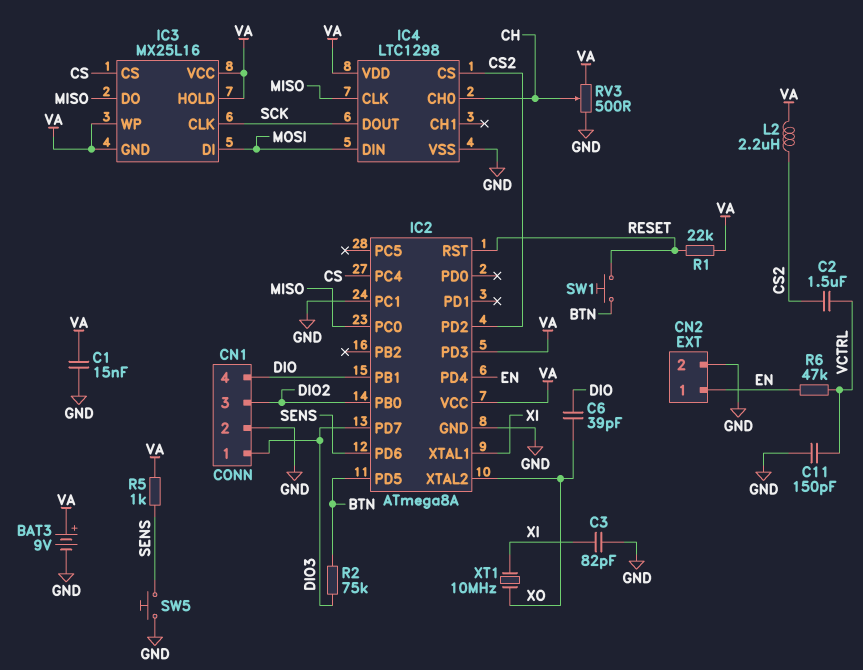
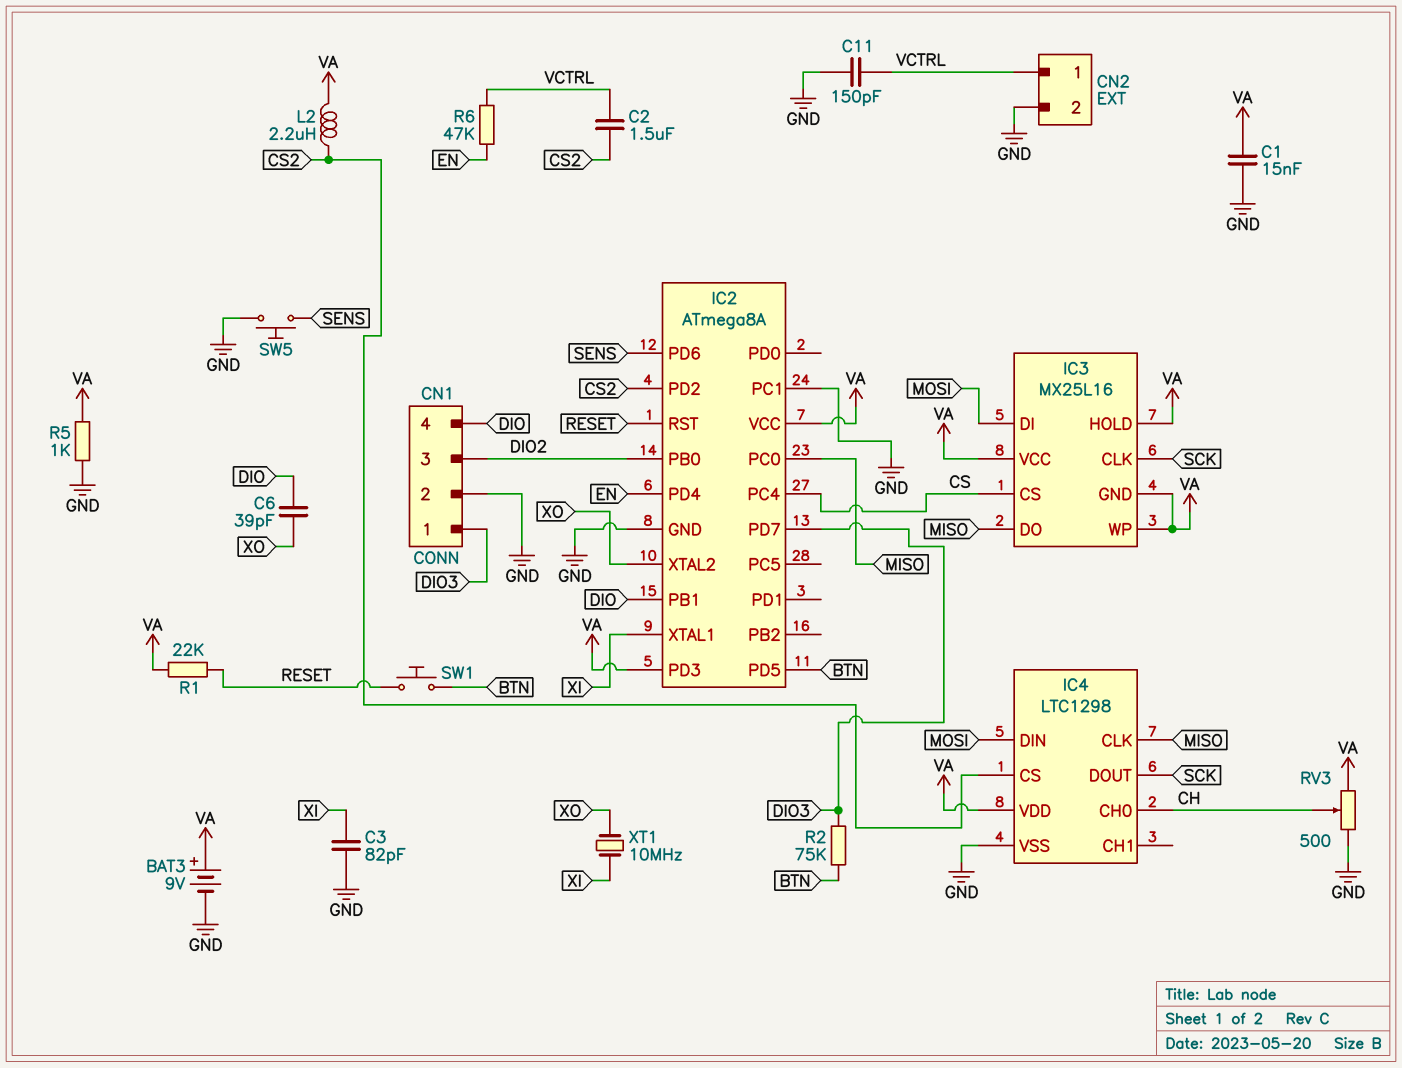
CN2 pin 1: EN -> VCTRL
R5: 1k (SENS, VA) -> 1k (GND, VA)

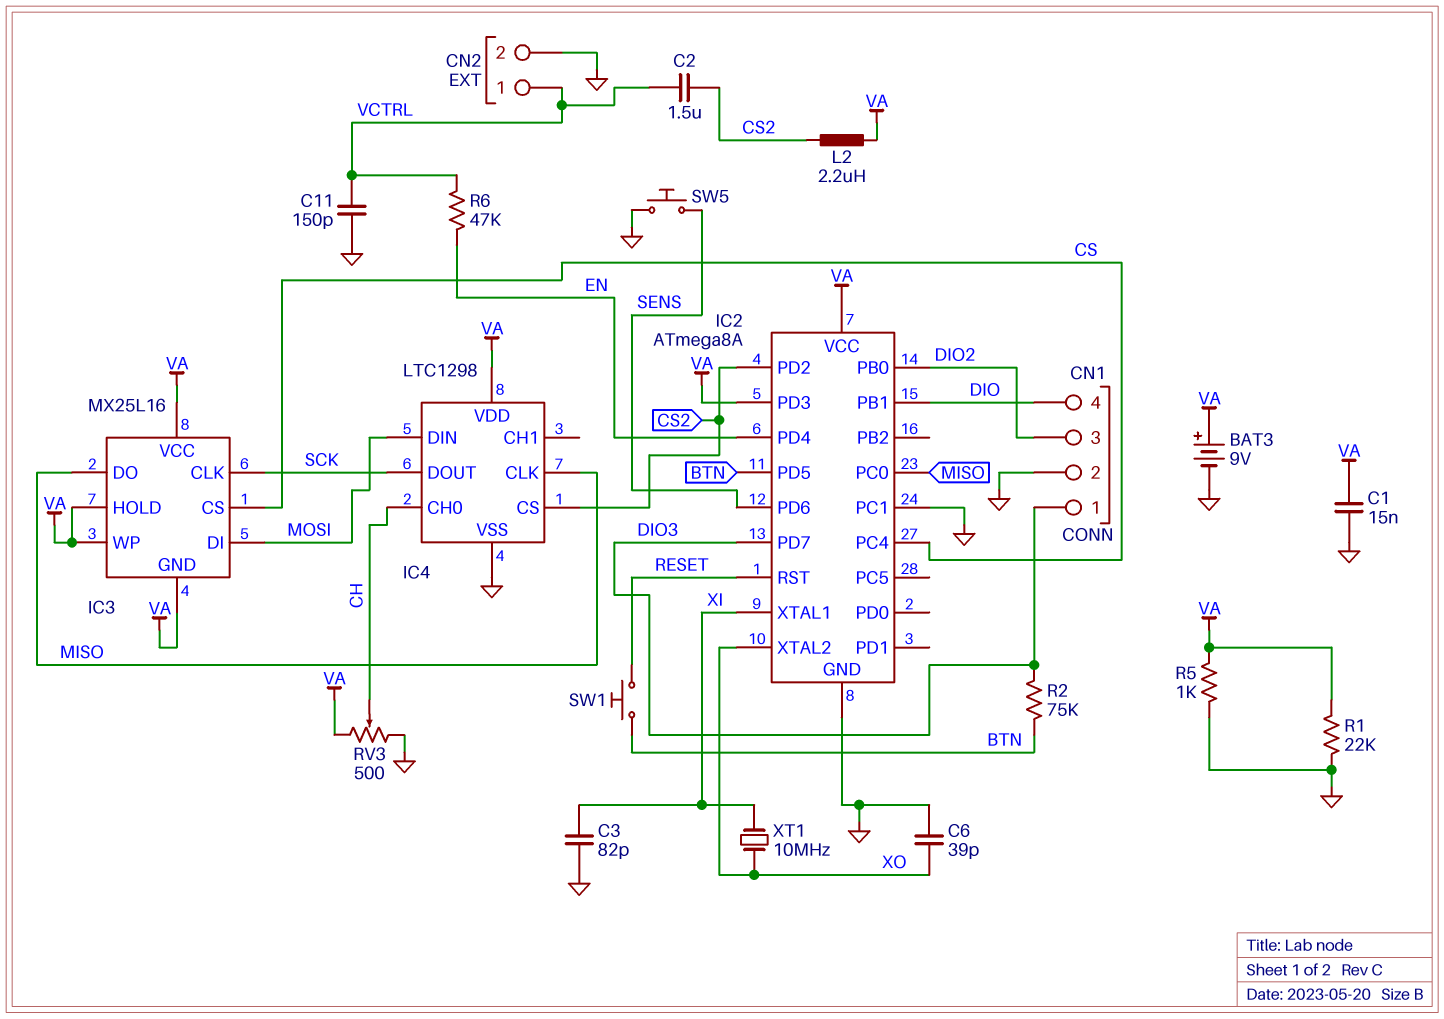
C6: 39pF (DIO, XO) -> 39pF (GND, XO)
R1: 22k (RESET, VA) -> 22k (GND, VA)

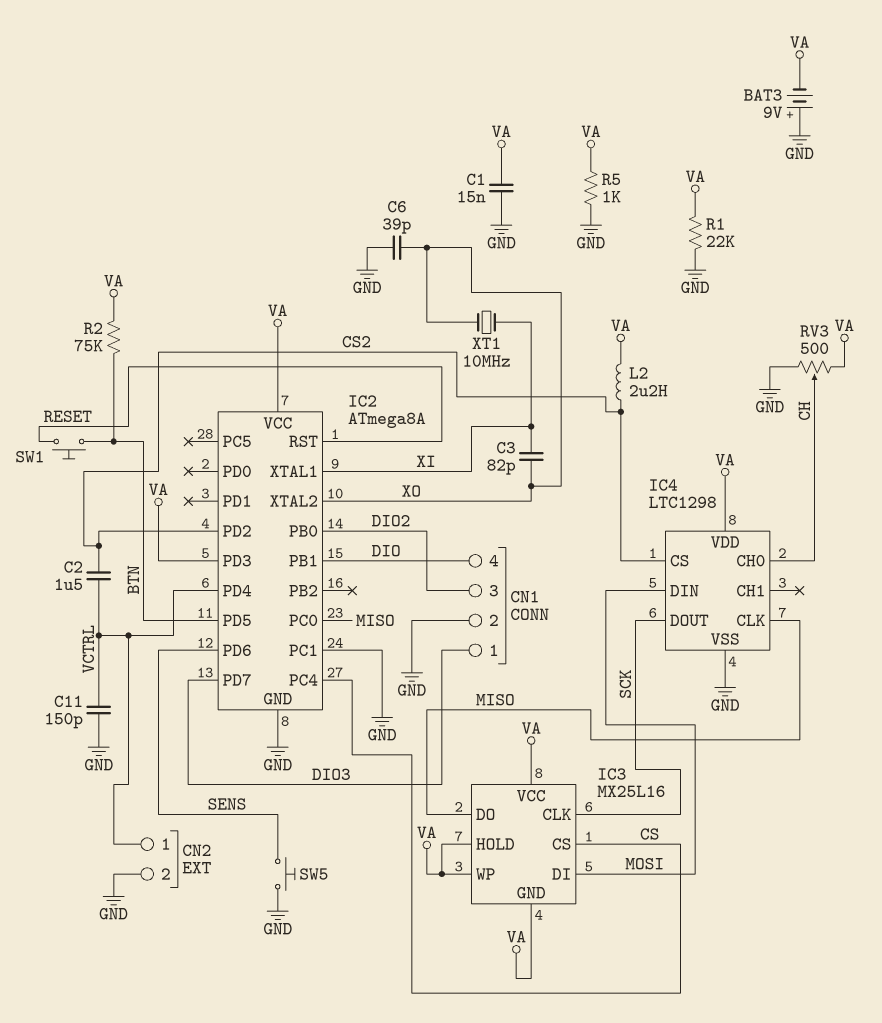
BAT3: 9V (plus VA, minus GND) -> 9V (plus GND, minus VA)
C3: 82pF (GND, XI) -> 82pF (XI, XO)
IC2 pin PD4: EN -> VCTRL
R2: 75k (BTN, DIO3) -> 75k (BTN, VA)
R6: 47k (EN, VCTRL) -> none

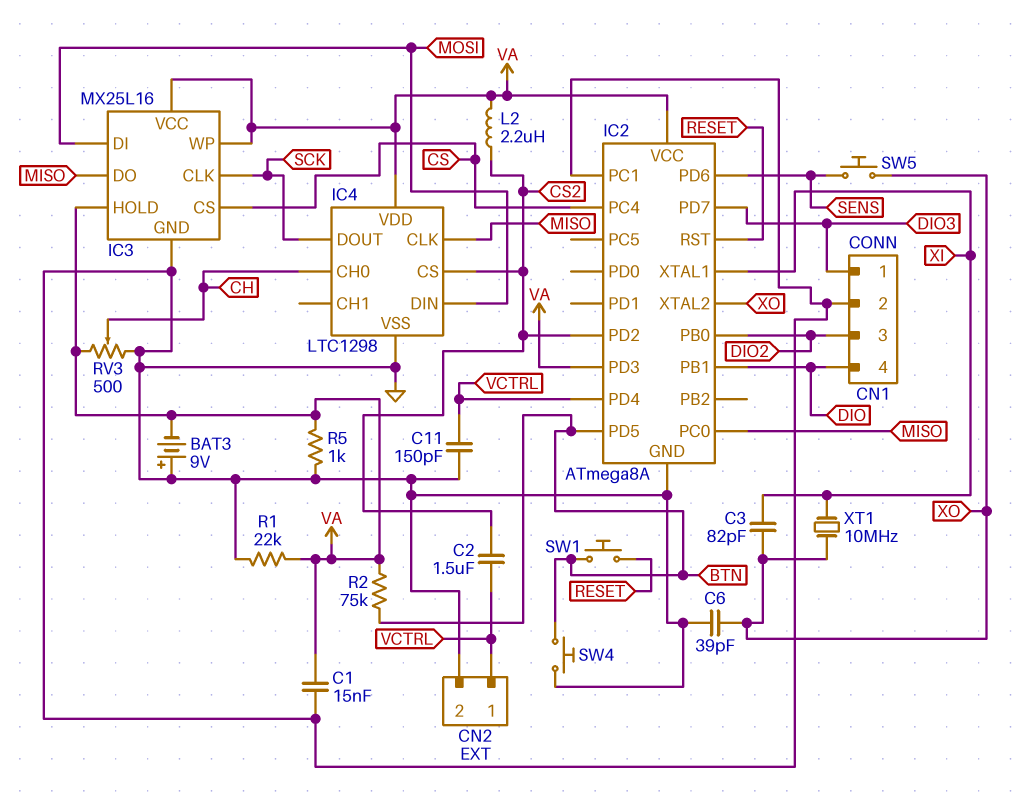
IC3 pin GND: VA -> GND
SW4: none -> button (BTN, GND)
SW5: button (GND, SENS) -> button (SENS, XO)

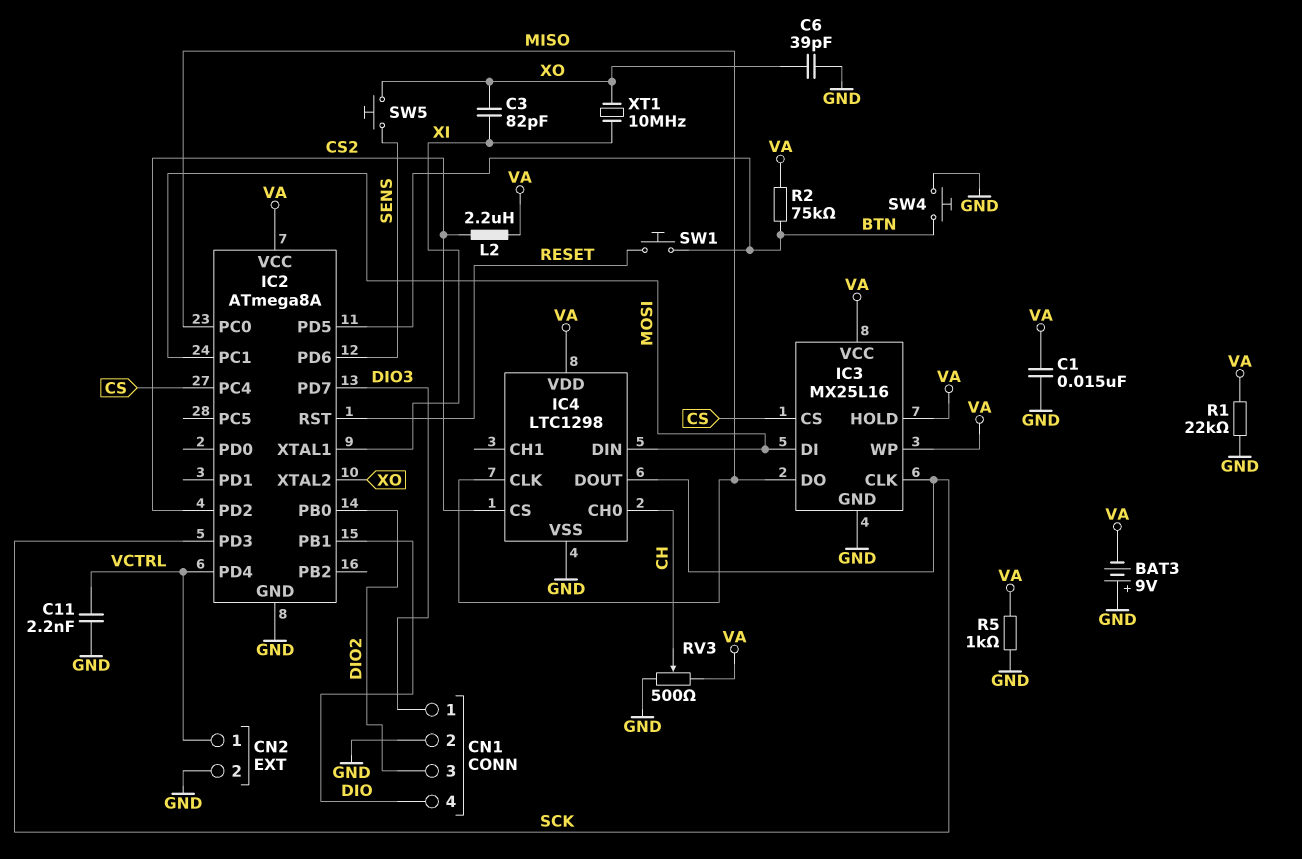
C2: 1.5uF (CS2, VCTRL) -> none
C11: 150pF (GND, VCTRL) -> 2.2nF (GND, VCTRL)
IC2 pin PC1: GND -> MOSI
IC2 pin PD3: VA -> SCK

